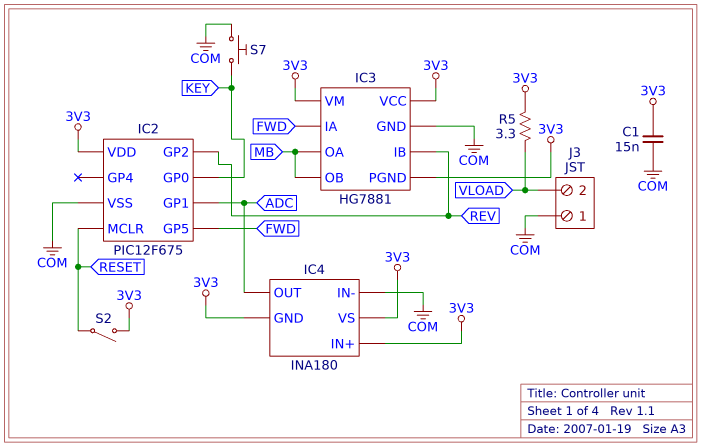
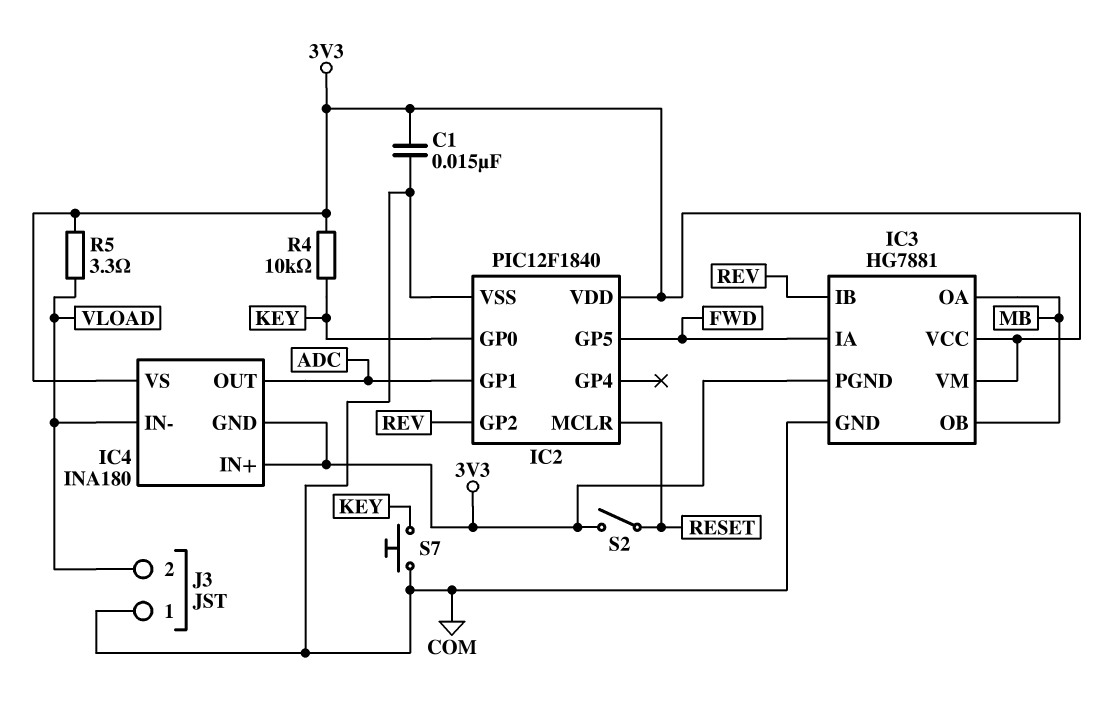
IC2: PIC12F675 -> PIC12F1840
IC4 pin IN-: COM -> VLOAD
R4: none -> 10k (3V3, KEY)

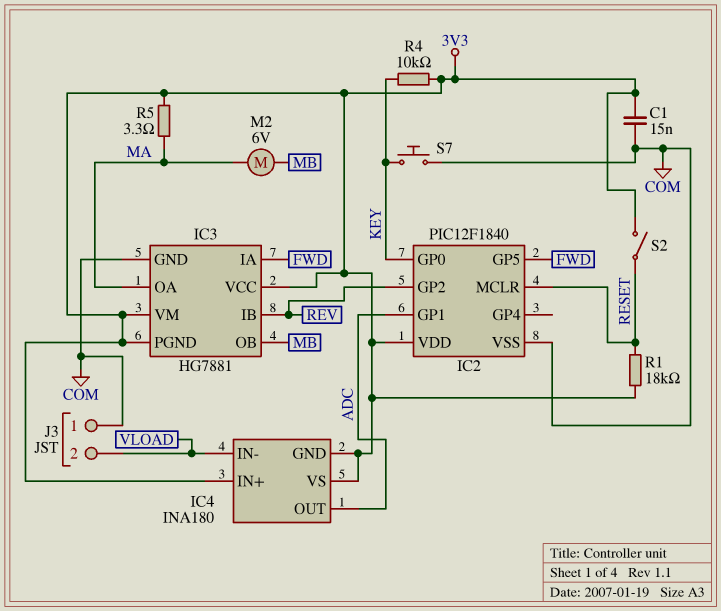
IC3 pin OA: MB -> MA
M2: none -> motor 6V (MA, MB)
R1: none -> 18k (3V3, RESET)
R5: 3.3 (3V3, VLOAD) -> 3.3 (3V3, MA)

